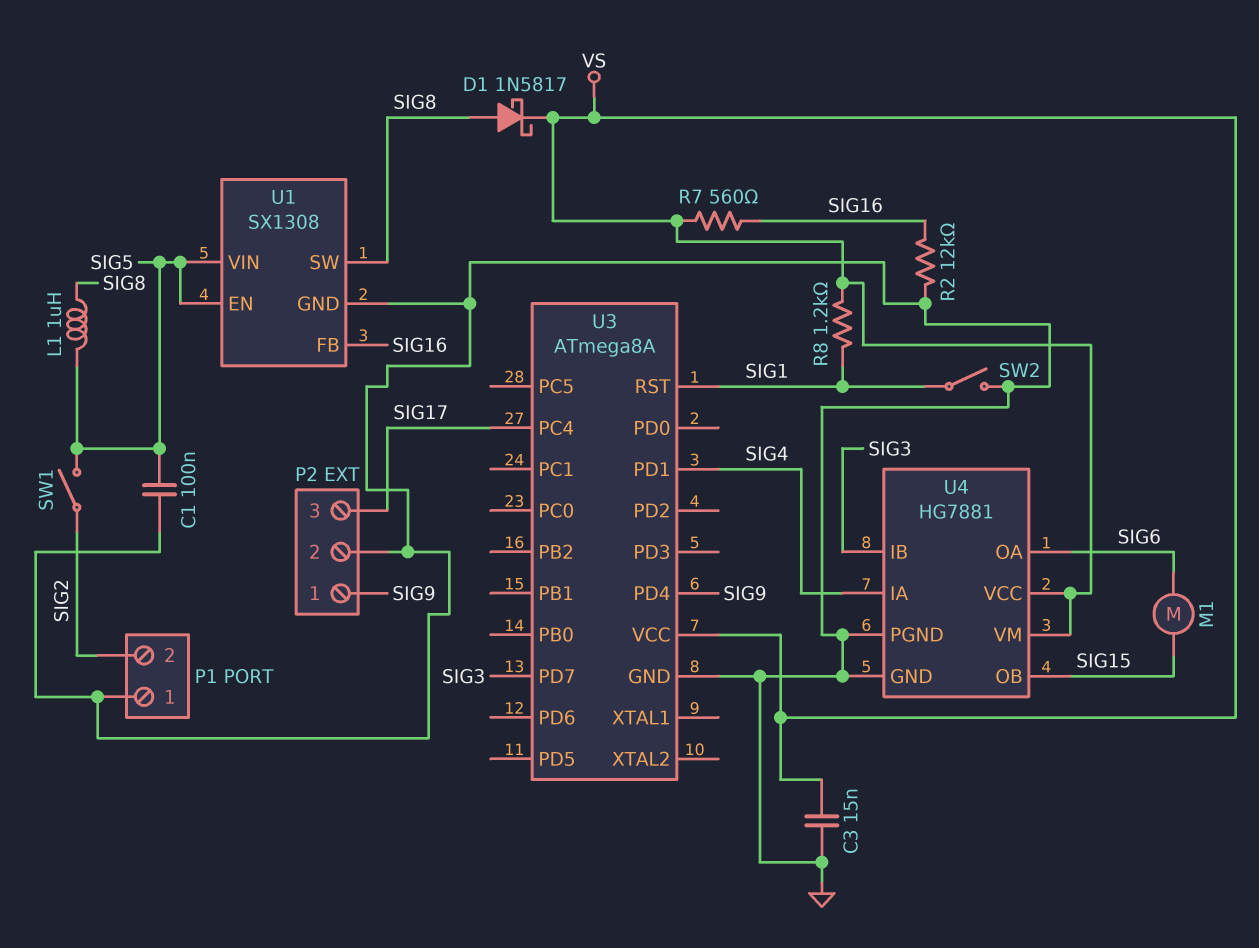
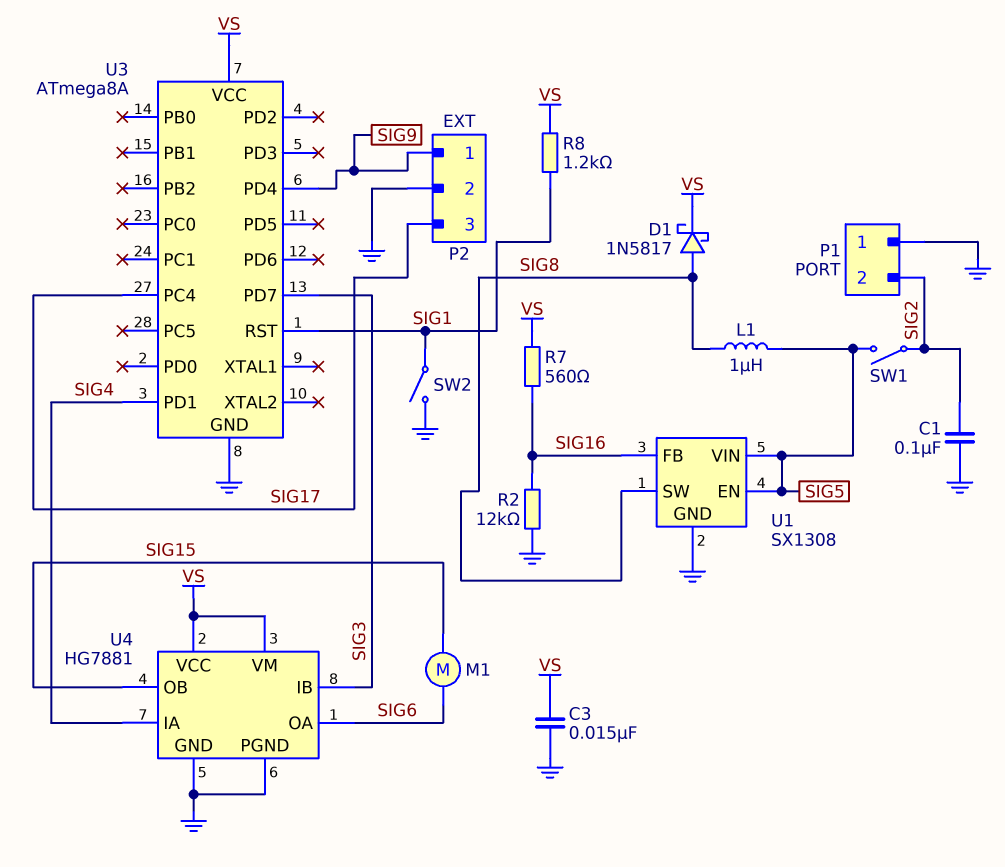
C1: 100nF (GND, SIG5) -> 100nF (GND, SIG2)

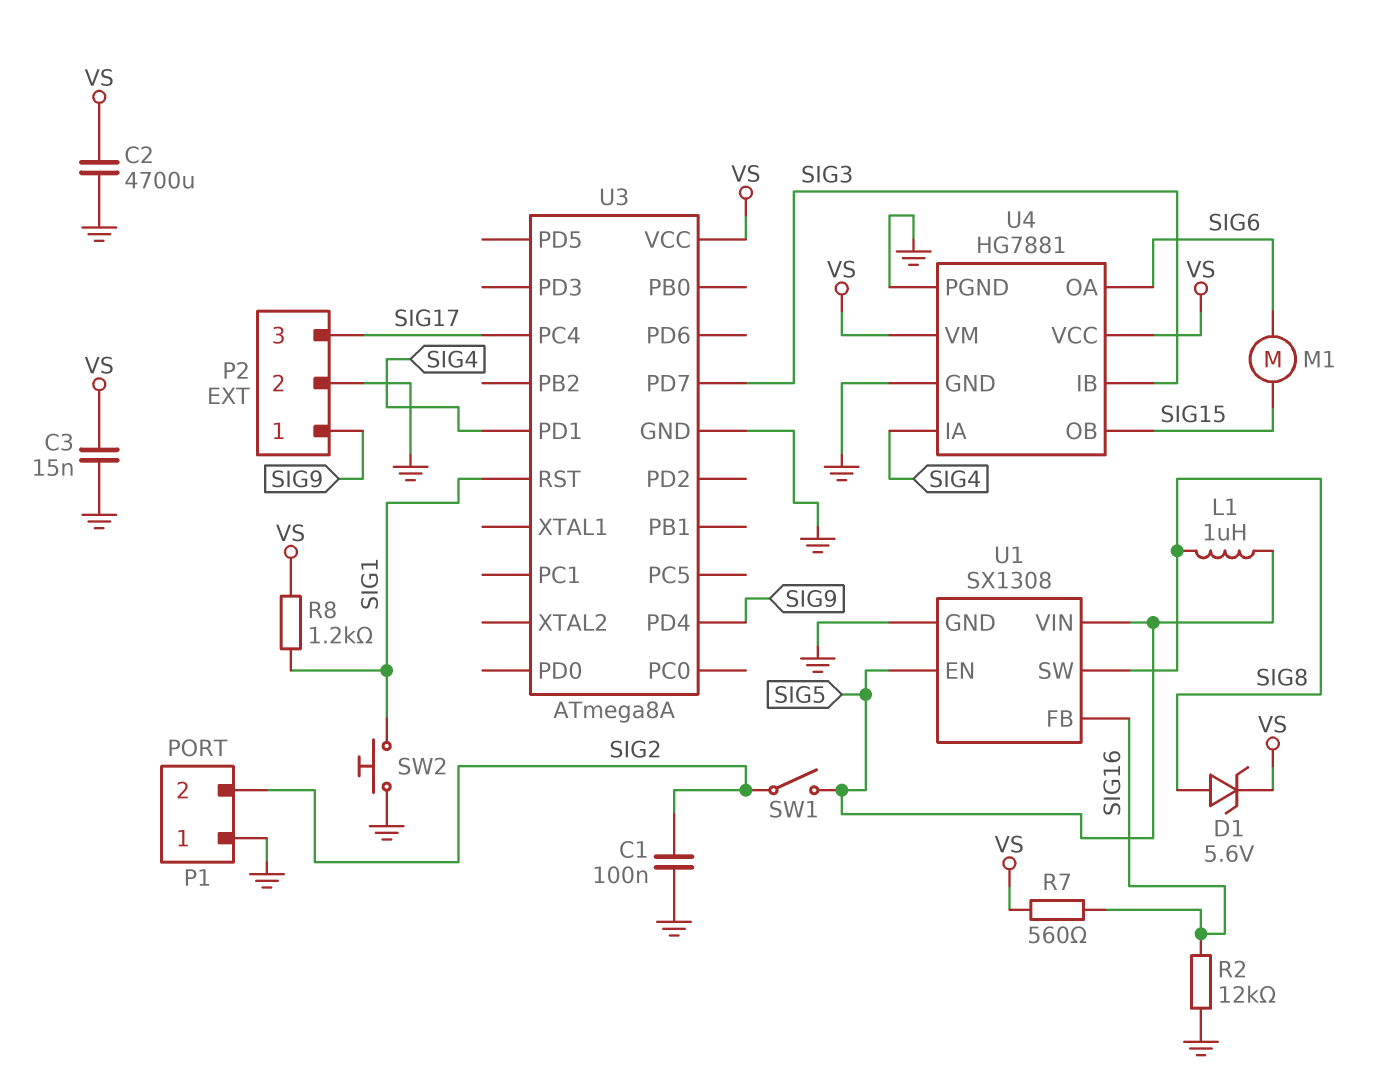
C2: none -> 4700uF (GND, VS)
D1: schottky 1N5817 (A SIG8, K VS) -> zener 5.6V (A SIG8, K VS)
SW2: switch (GND, SIG1) -> button (GND, SIG1)

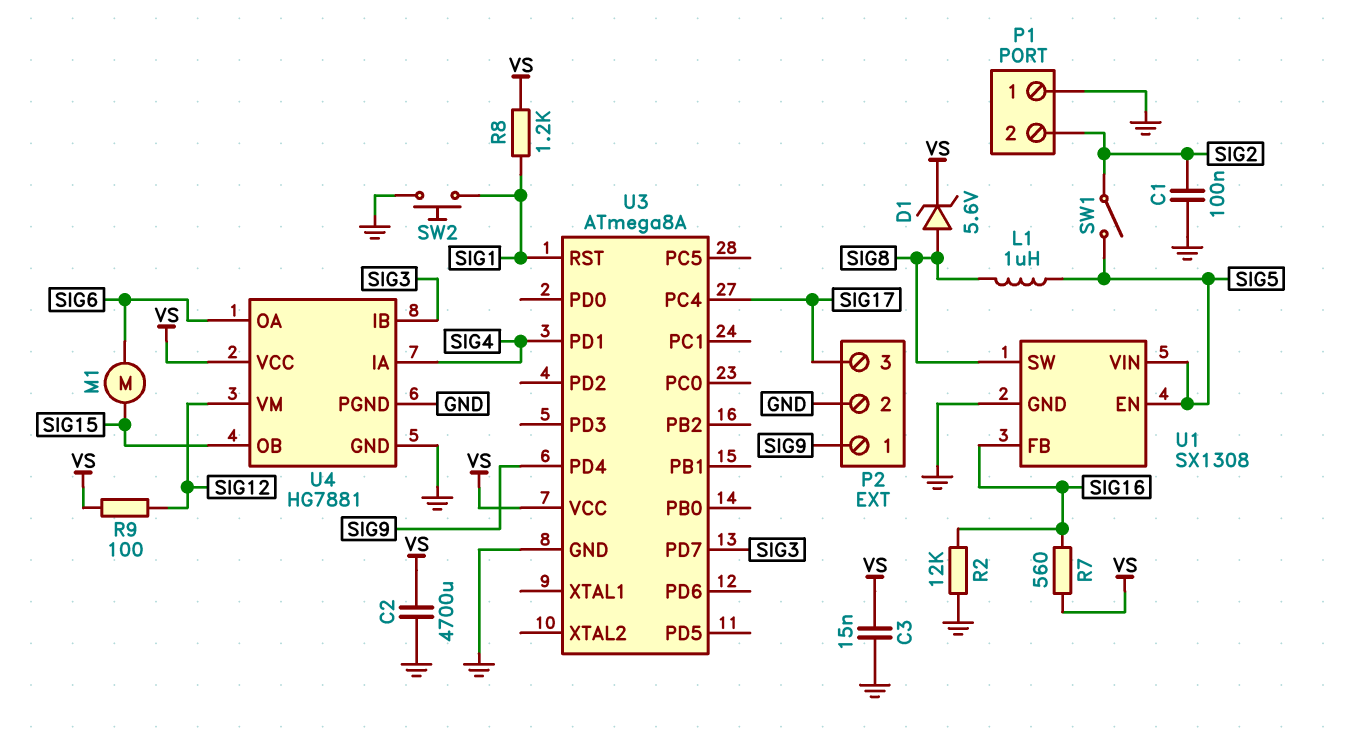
R9: none -> 100 (SIG12, VS)
U4 pin VM: VS -> SIG12

